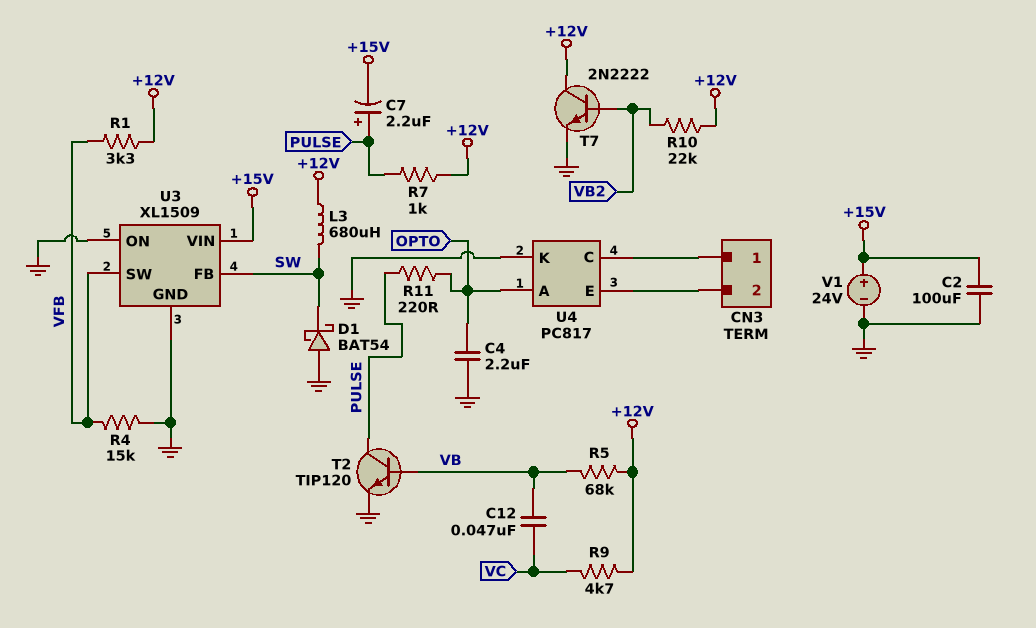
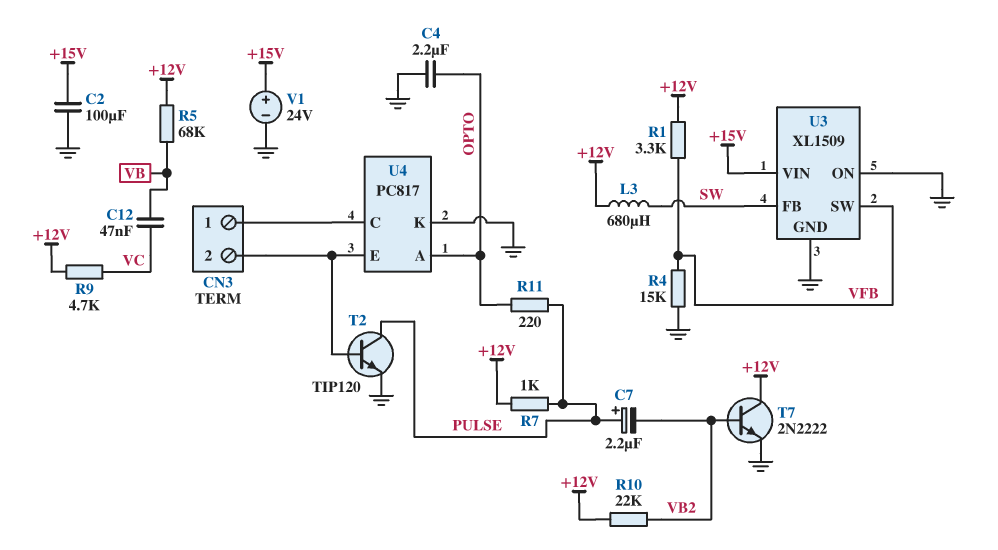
C7: 2.2uF (plus PULSE, minus +15V) -> 2.2uF (plus PULSE, minus VB2)
D1: schottky BAT54 (A GND, K SW) -> none
T2: NPN TIP120 (B VB, C PULSE, E GND) -> NPN TIP120 (B CN3/2, C PULSE, E GND)

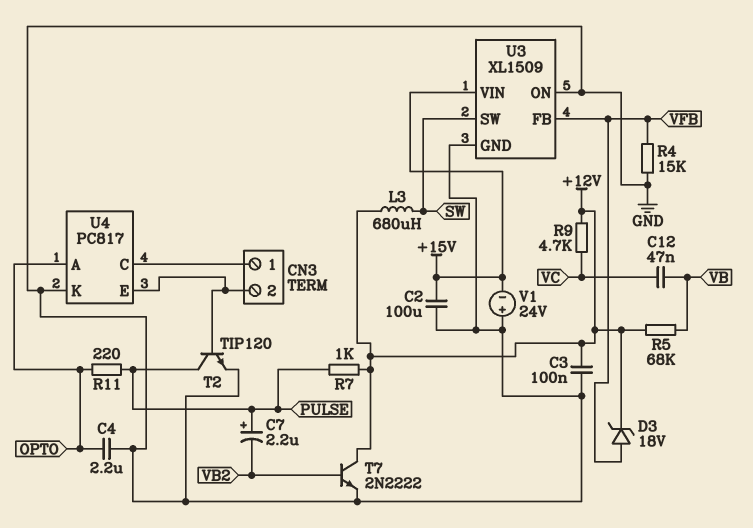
C3: none -> 100nF (+12V, GND)
D3: none -> zener 18V (A VFB, K +12V)
R1: 3.3k (+12V, VFB) -> none
R10: 22k (+12V, VB2) -> none
U3 pin FB: SW -> VFB
U3 pin SW: VFB -> SW
V1: 24V (plus +15V, minus GND) -> 24V (plus GND, minus +15V)

